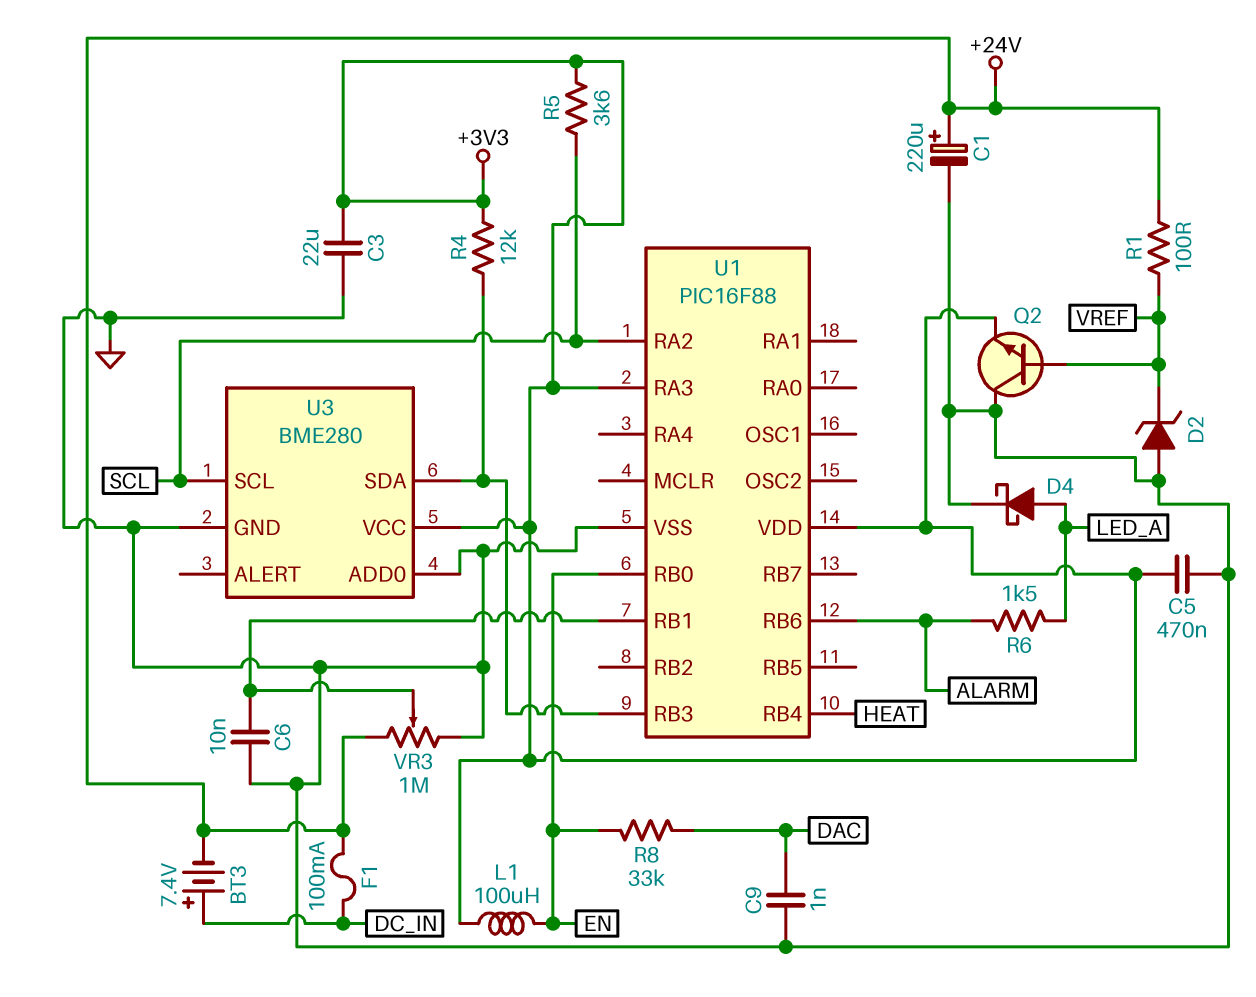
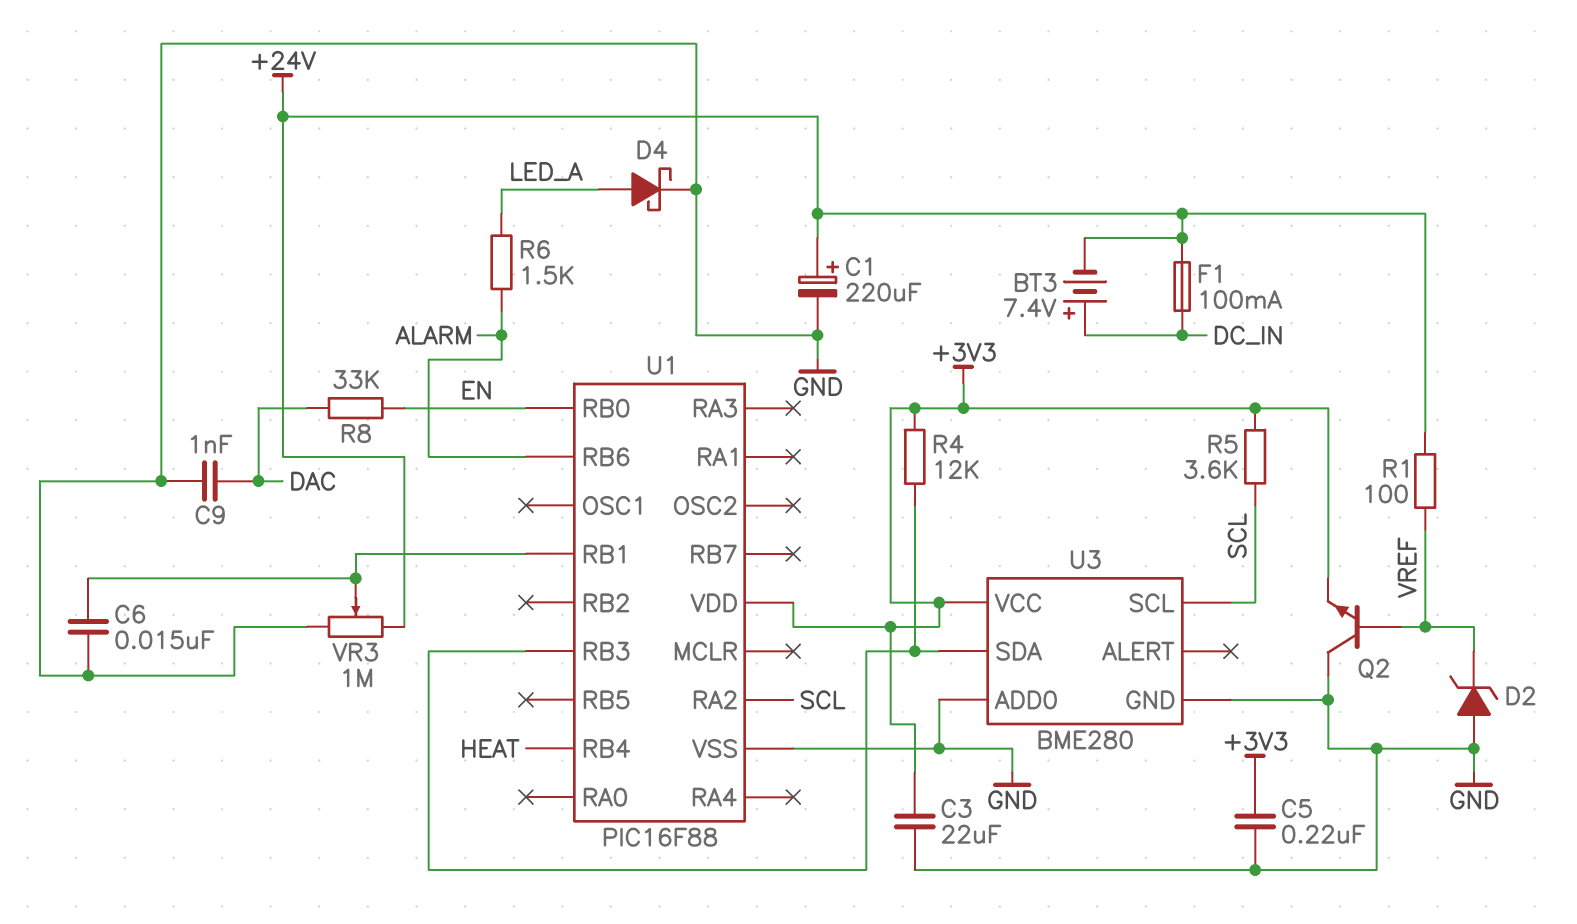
C5: 470nF (+3V3, GND) -> 220nF (+3V3, GND)
C6: 10nF (GND, U1/RB1) -> 15nF (GND, U1/RB1)
L1: 100uH (+3V3, EN) -> none
U1 pin RA3: +3V3 -> none

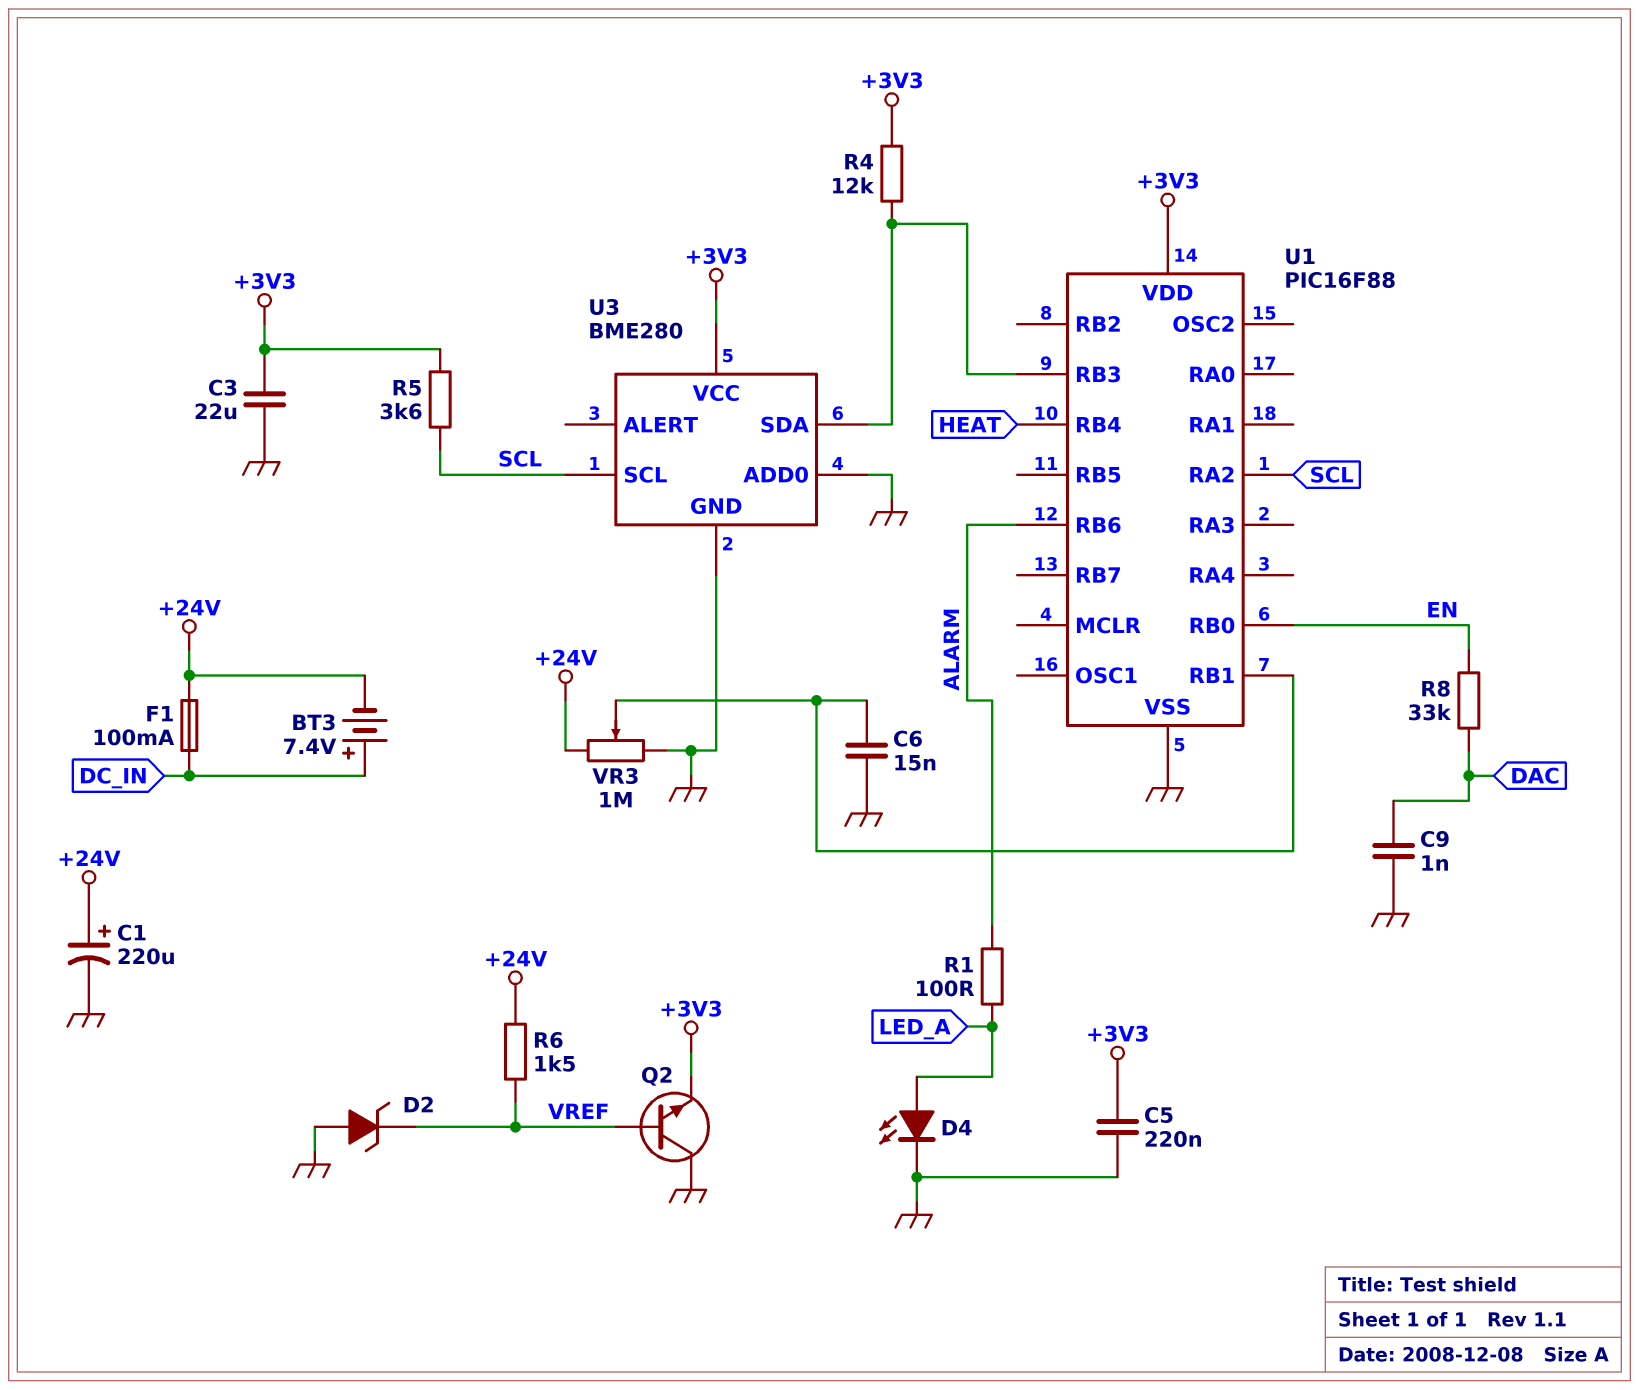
D4: schottky (A LED_A, K GND) -> LED (A LED_A, K GND)
R1: 100 (+24V, VREF) -> 100 (ALARM, LED_A)
R6: 1.5k (ALARM, LED_A) -> 1.5k (+24V, VREF)

